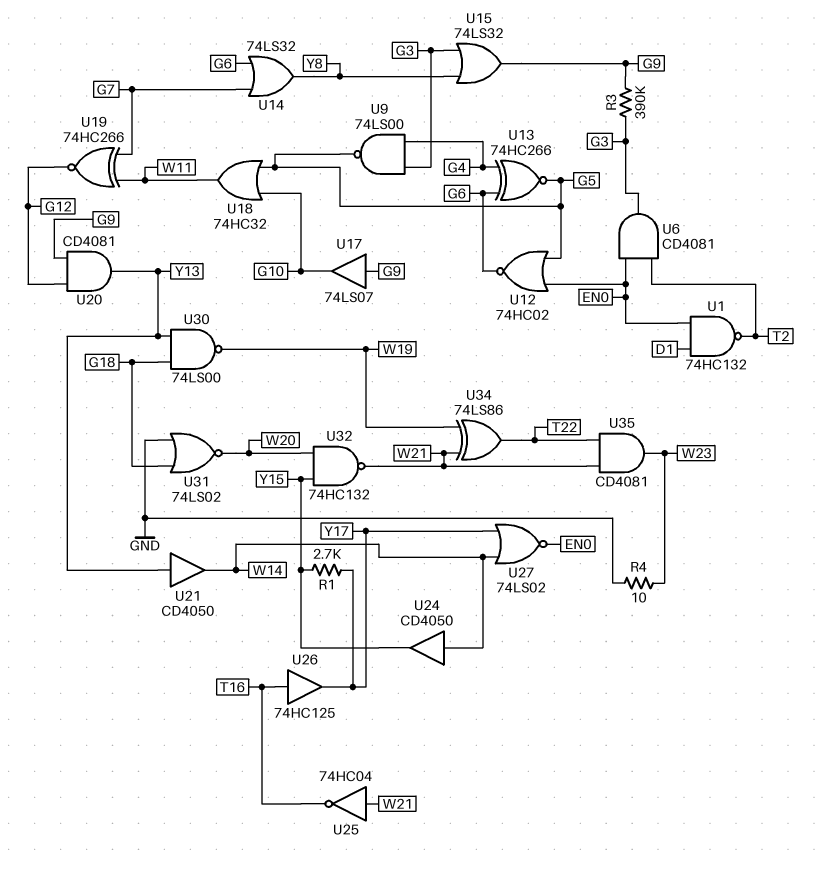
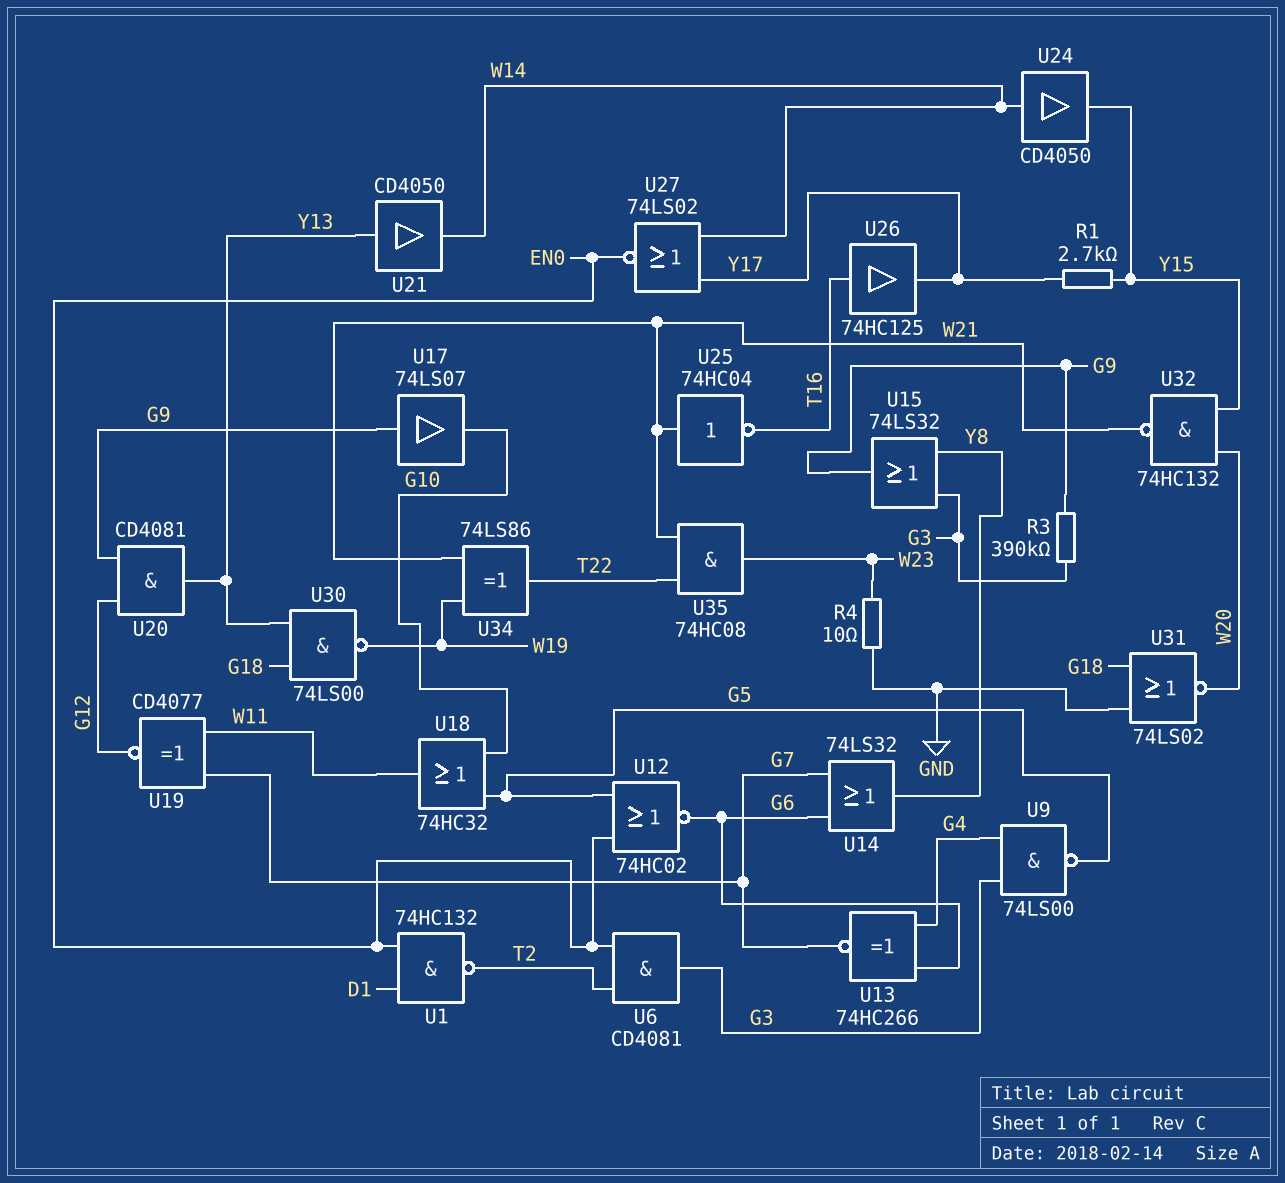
U13: XNOR 74HC266 (in G4, in G6, out G5) -> XNOR 74HC266 (in G4, in G6, out G7)
U19: XNOR 74HC266 (in G7, in W11, out G12) -> XNOR CD4077 (in G7, in W11, out G12)
U35: AND CD4081 (in T22, in W21, out W23) -> AND 74HC08 (in T22, in W21, out W23)

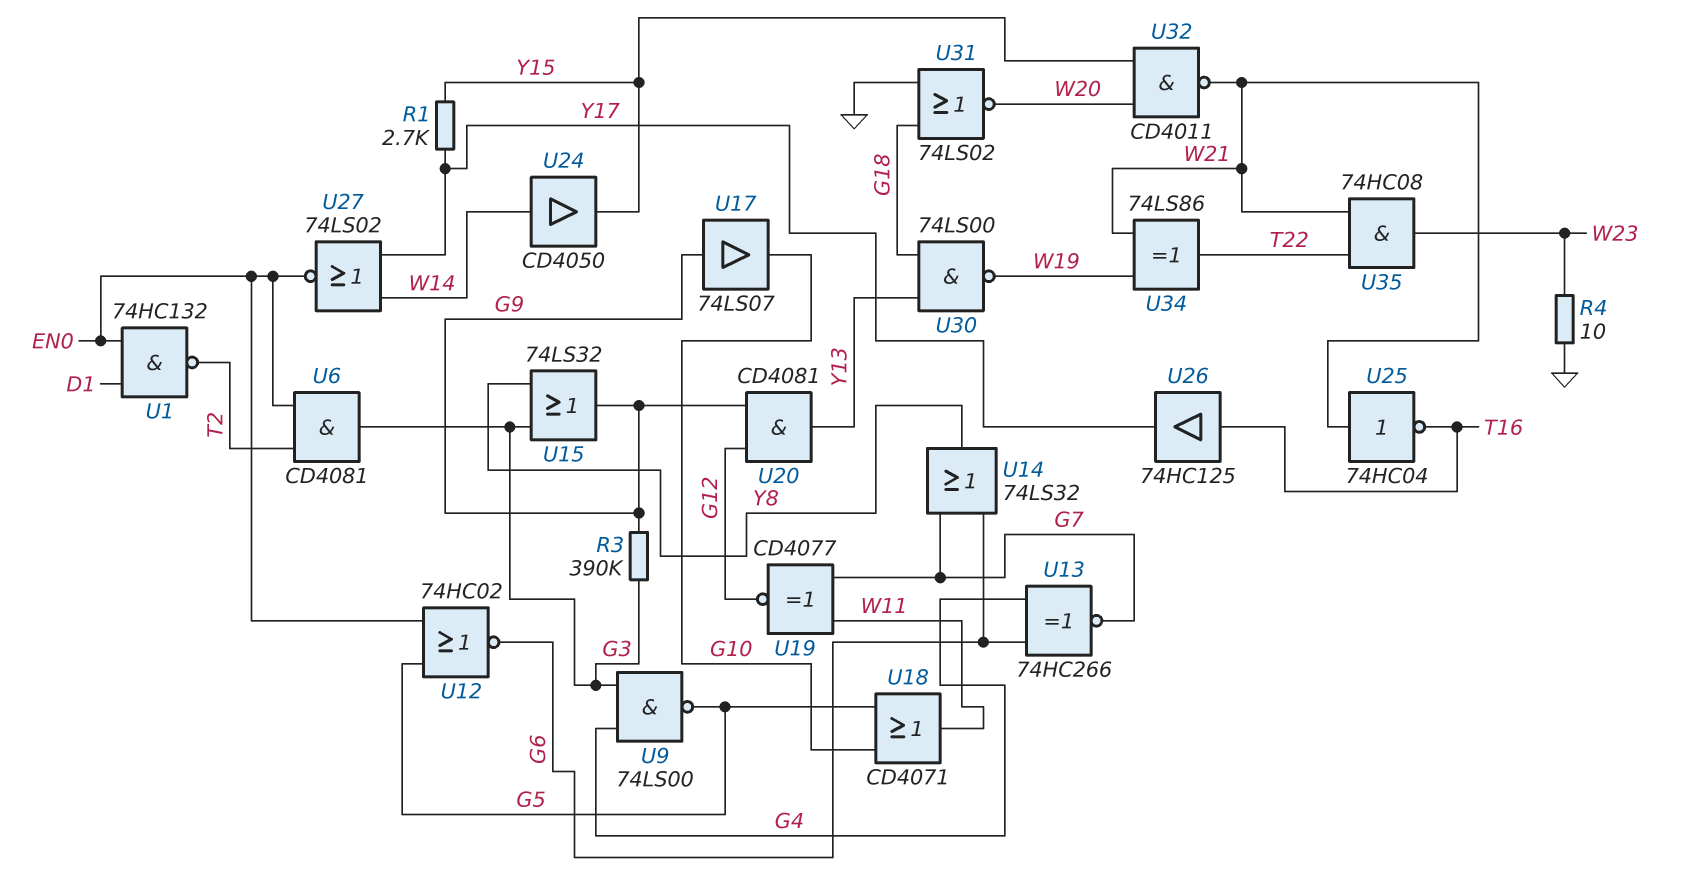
U18: OR 74HC32 (in G5, in G10, out W11) -> OR CD4071 (in G5, in G10, out W11)
U21: buffer CD4050 (in Y13, out W14) -> none
U32: NAND 74HC132 (in W20, in Y15, out W21) -> NAND CD4011 (in W20, in Y15, out W21)

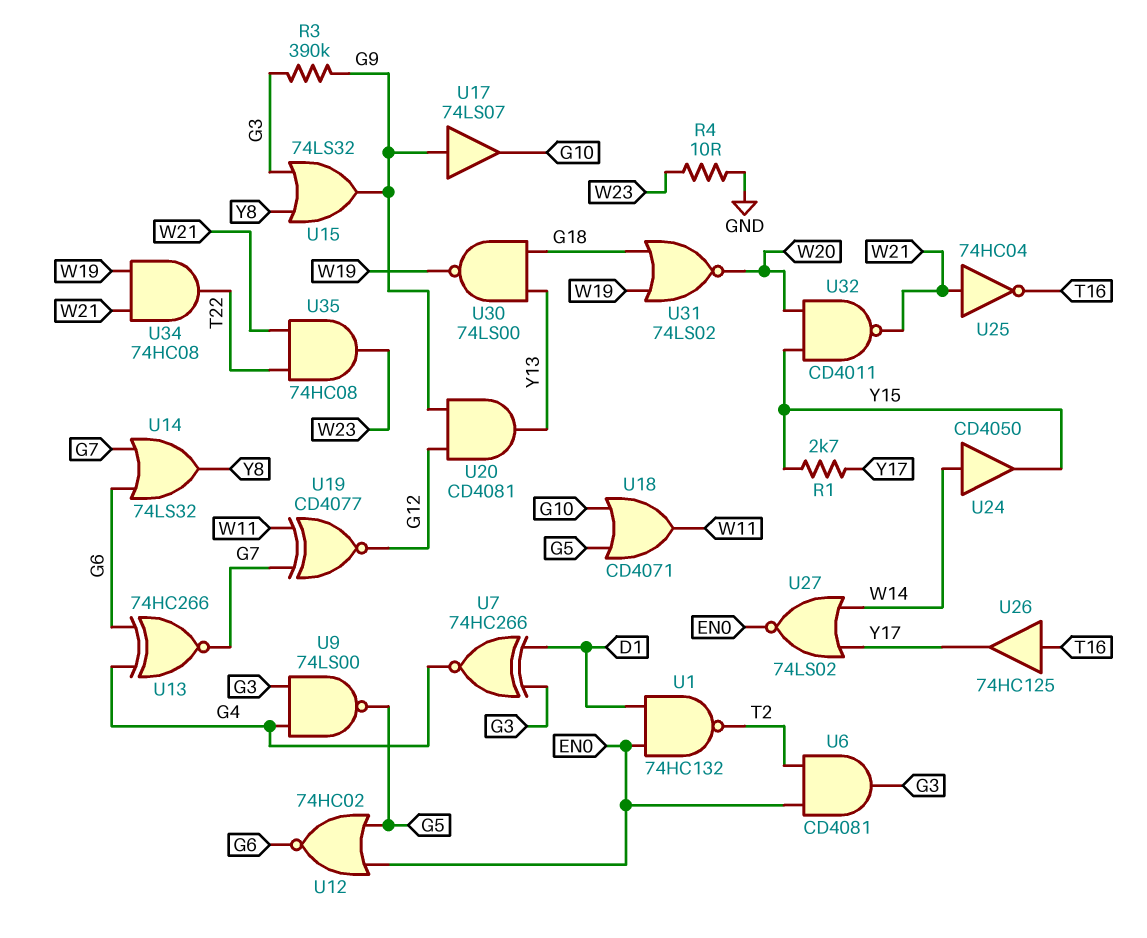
U7: none -> XNOR 74HC266 (in D1, in G3, out G4)
U31: NOR 74LS02 (in G18, in GND, out W20) -> NOR 74LS02 (in G18, in W19, out W20)
U34: XOR 74LS86 (in W19, in W21, out T22) -> AND 74HC08 (in W19, in W21, out T22)

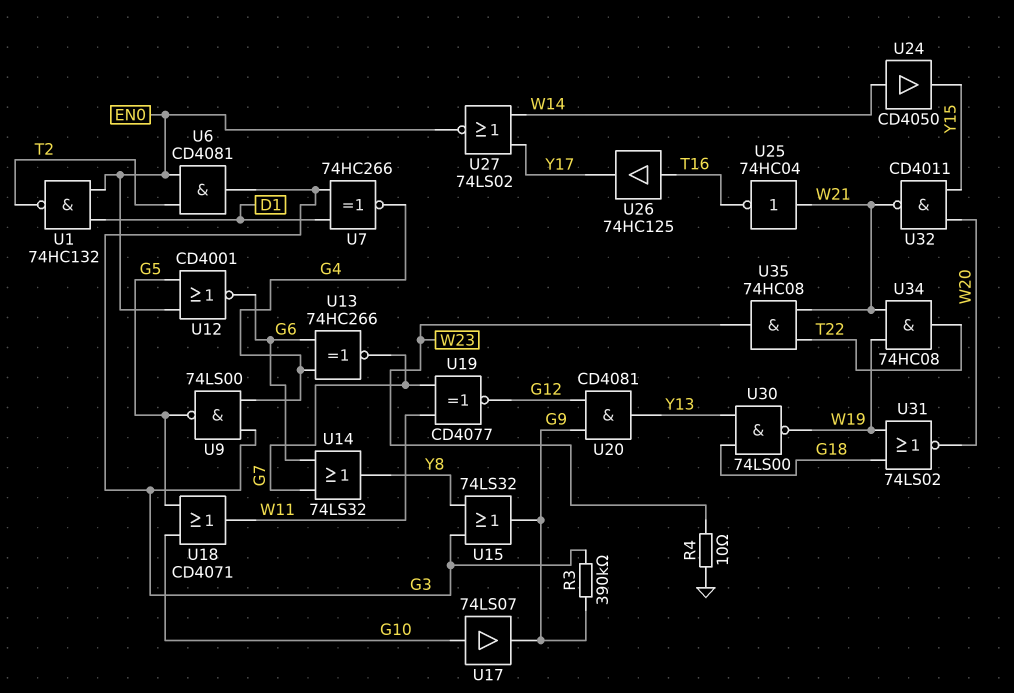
R1: 2.7k (Y15, Y17) -> none
U12: NOR 74HC02 (in EN0, in G5, out G6) -> NOR CD4001 (in EN0, in G5, out G6)
U17: buffer 74LS07 (in G9, out G10) -> buffer 74LS07 (in G10, out G9)

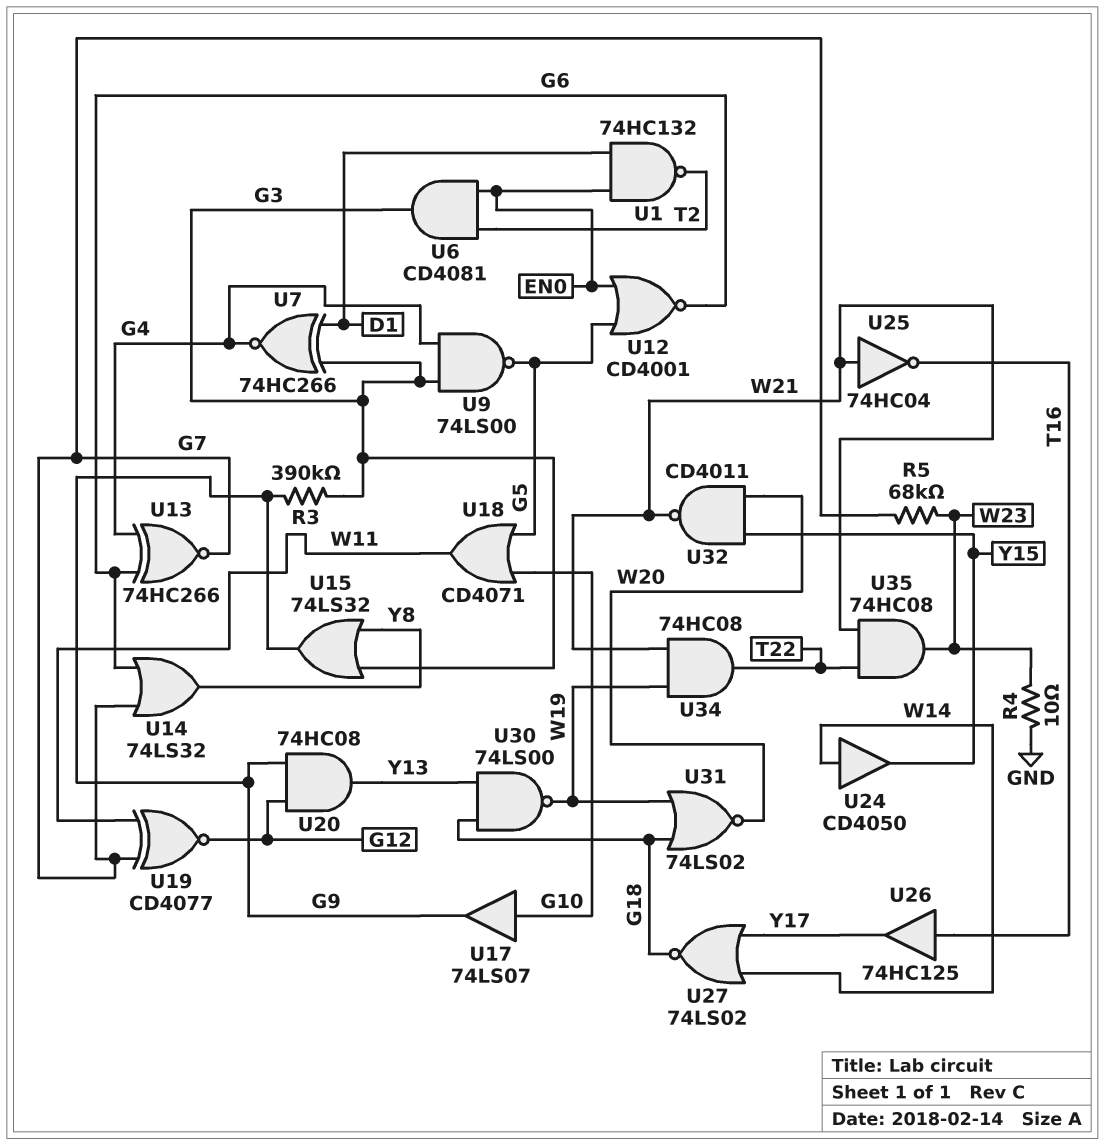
R5: none -> 68k (G7, W23)
U20: AND CD4081 (in G9, in G12, out Y13) -> AND 74HC08 (in G9, in G12, out Y13)
U27: NOR 74LS02 (in W14, in Y17, out EN0) -> NOR 74LS02 (in W14, in Y17, out G18)

